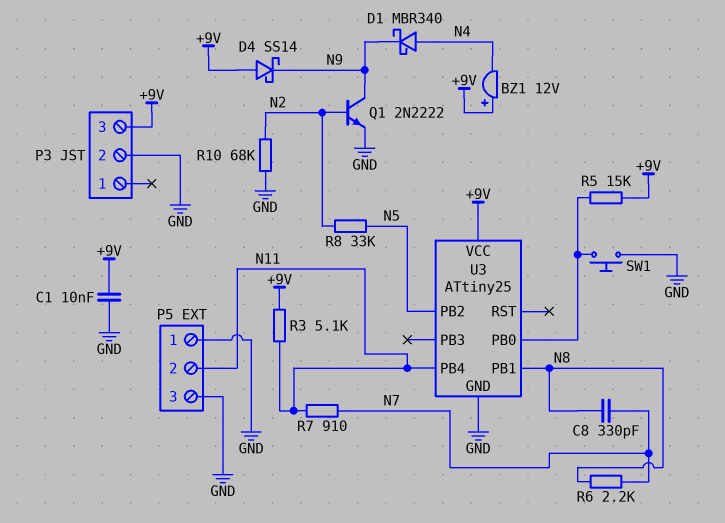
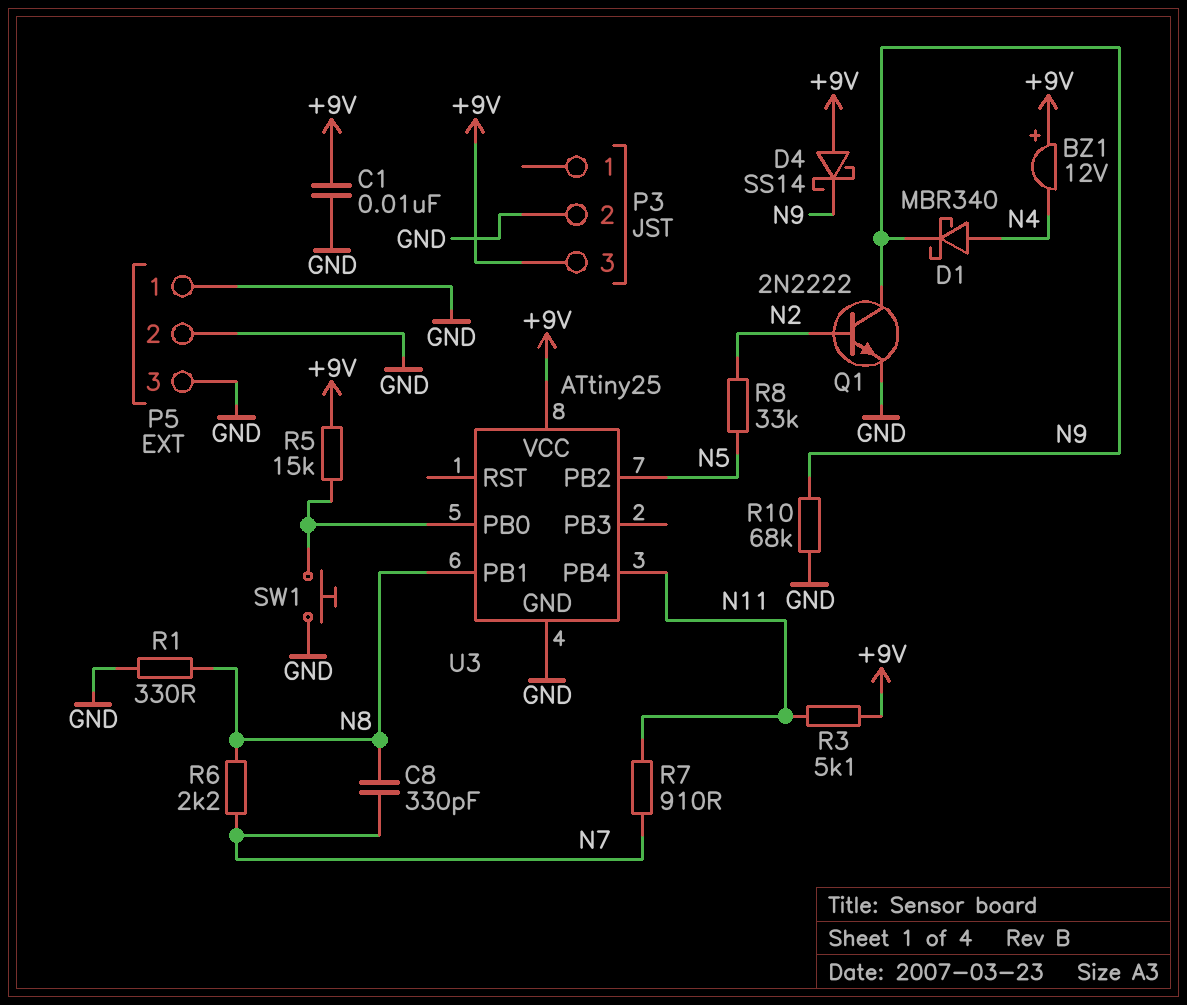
P5 pin 2: N11 -> GND
R1: none -> 330 (GND, N8)
R10: 68k (GND, N2) -> 68k (GND, N9)

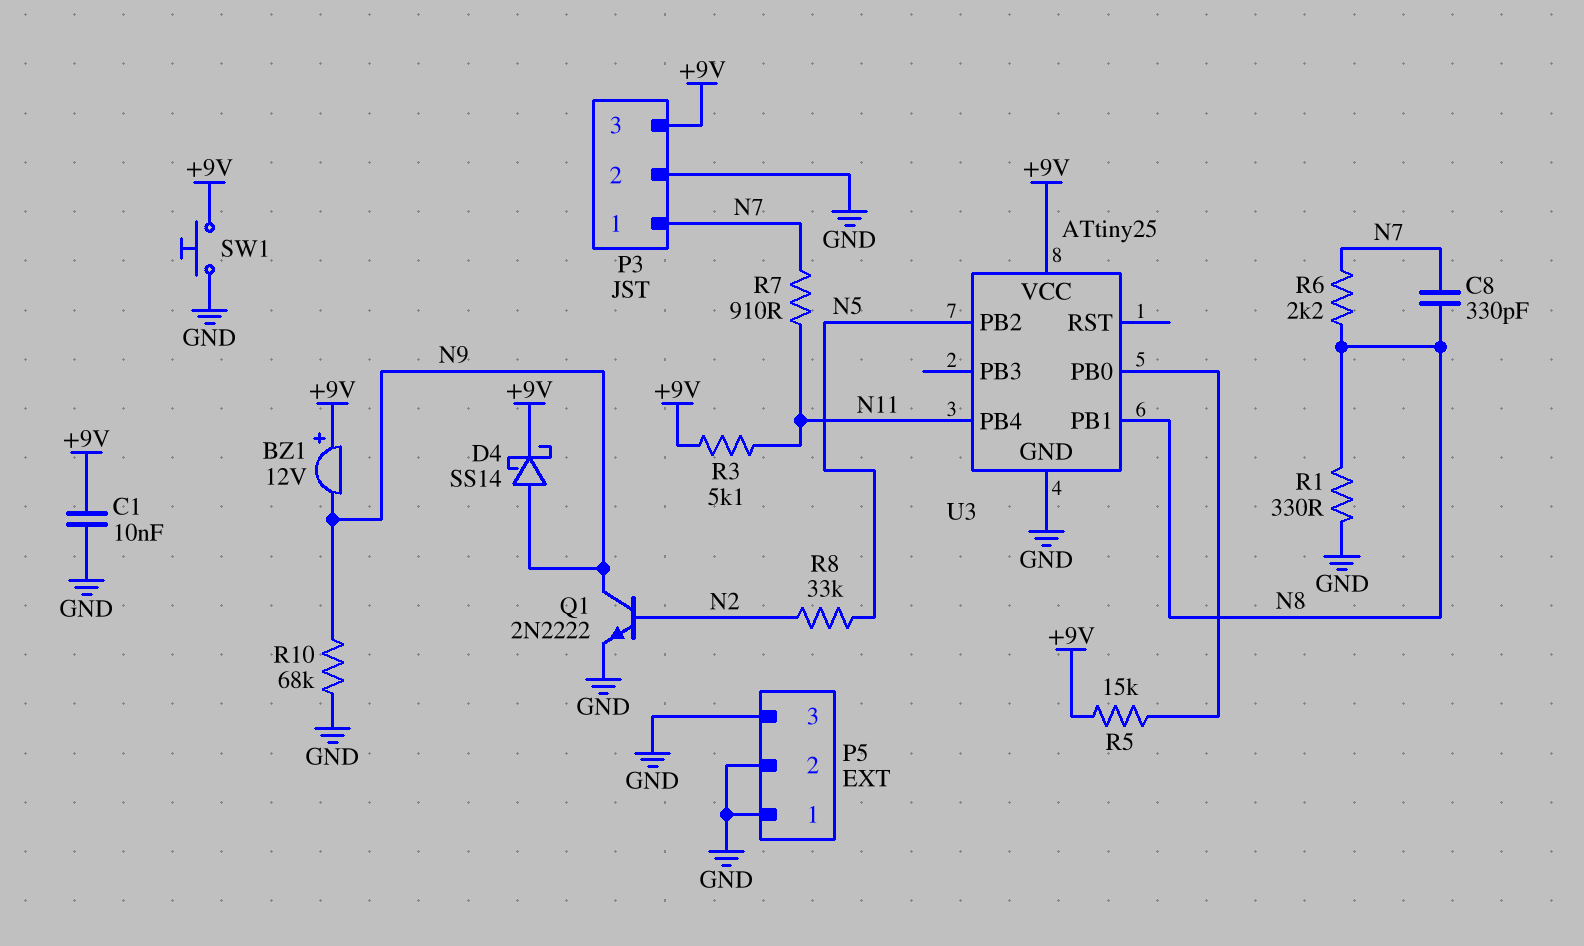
BZ1: buzzer 12V (plus +9V, minus N4) -> buzzer 12V (plus +9V, minus N9)
D1: schottky MBR340 (A N4, K N9) -> none
D4: schottky SS14 (A +9V, K N9) -> schottky SS14 (A N9, K +9V)
P3 pin 1: none -> N7
SW1: button (GND, U3/PB0) -> button (+9V, GND)

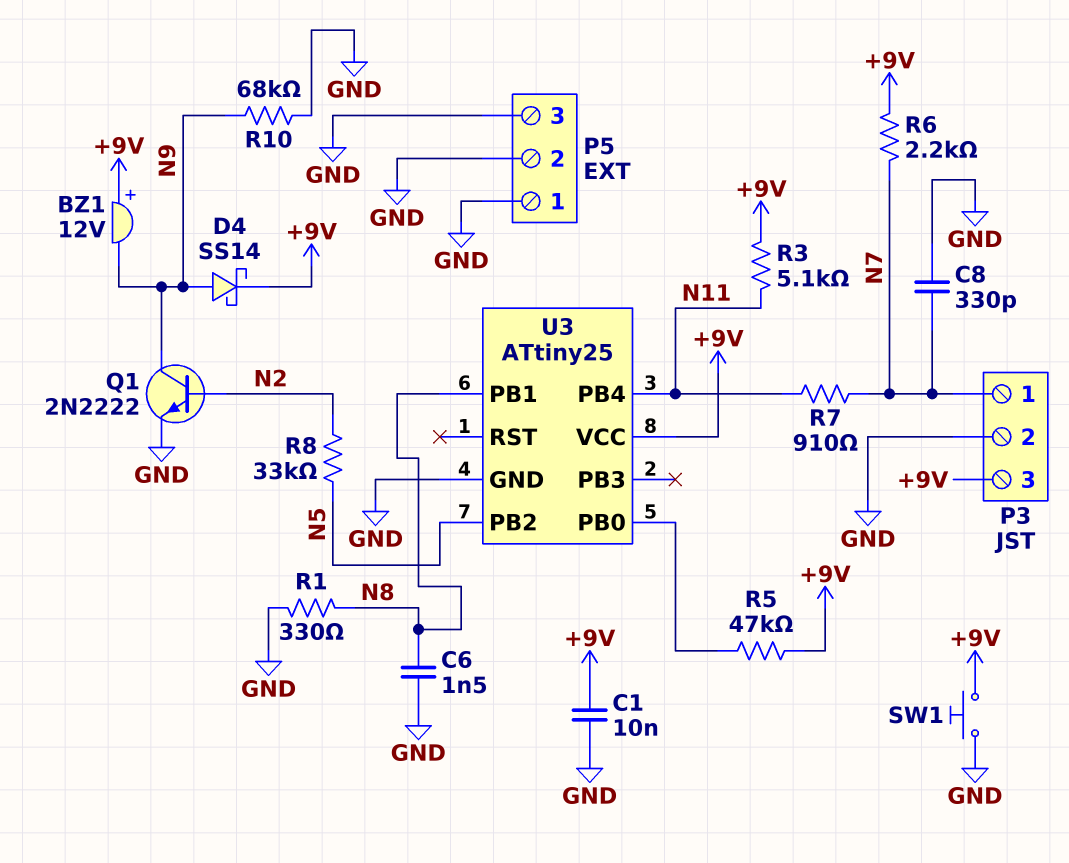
C6: none -> 1.5nF (GND, N8)
C8: 330pF (N7, N8) -> 330pF (GND, N7)
R5: 15k (+9V, U3/PB0) -> 47k (+9V, U3/PB0)
R6: 2.2k (N7, N8) -> 2.2k (+9V, N7)

